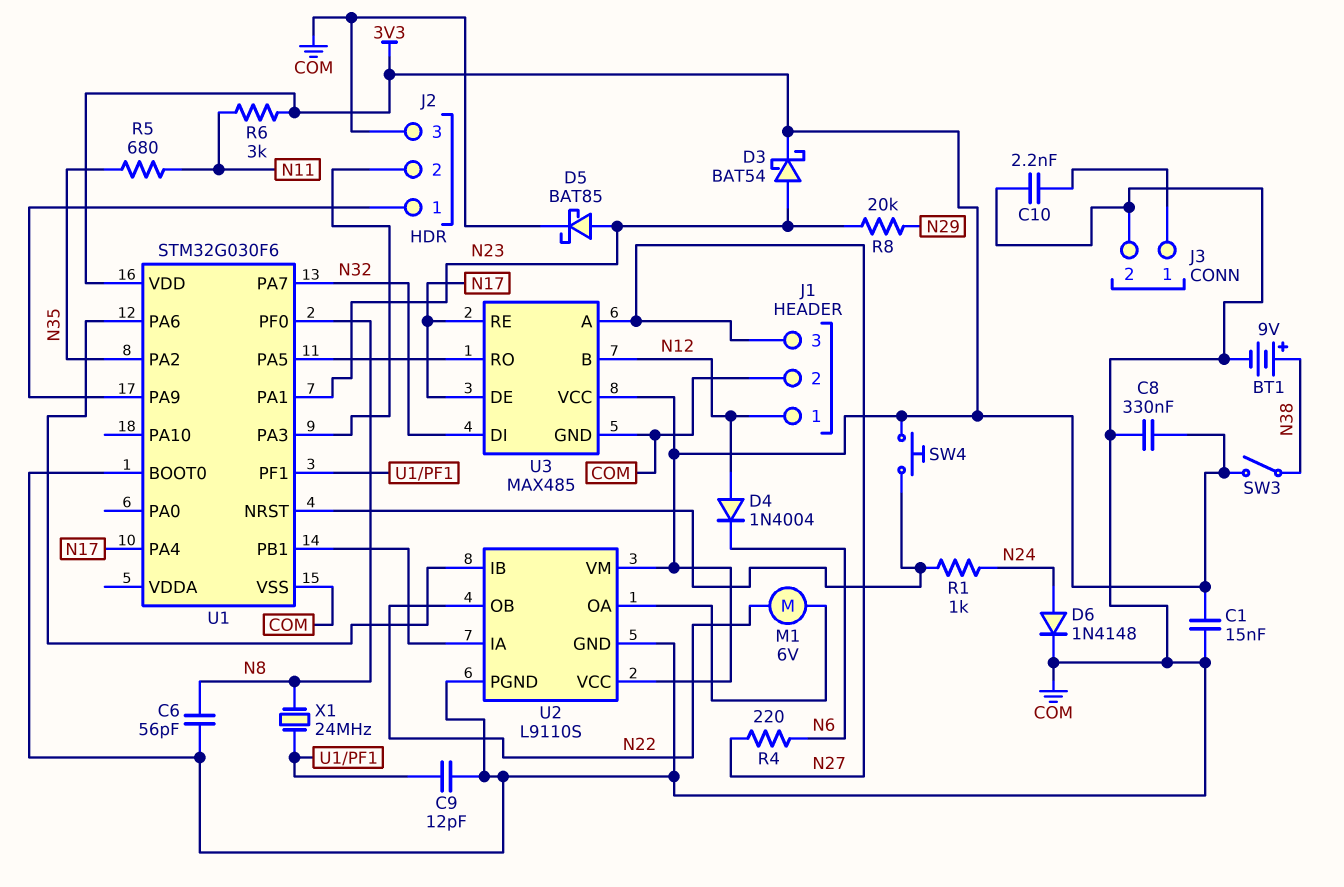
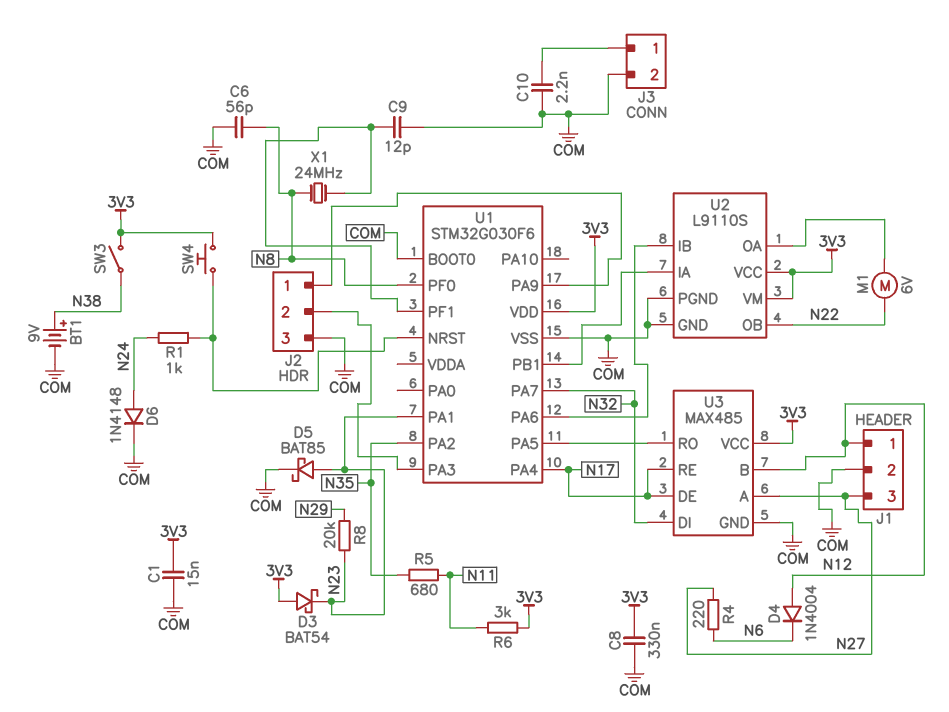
D3: schottky BAT54 (A N23, K 3V3) -> schottky BAT54 (A 3V3, K N23)

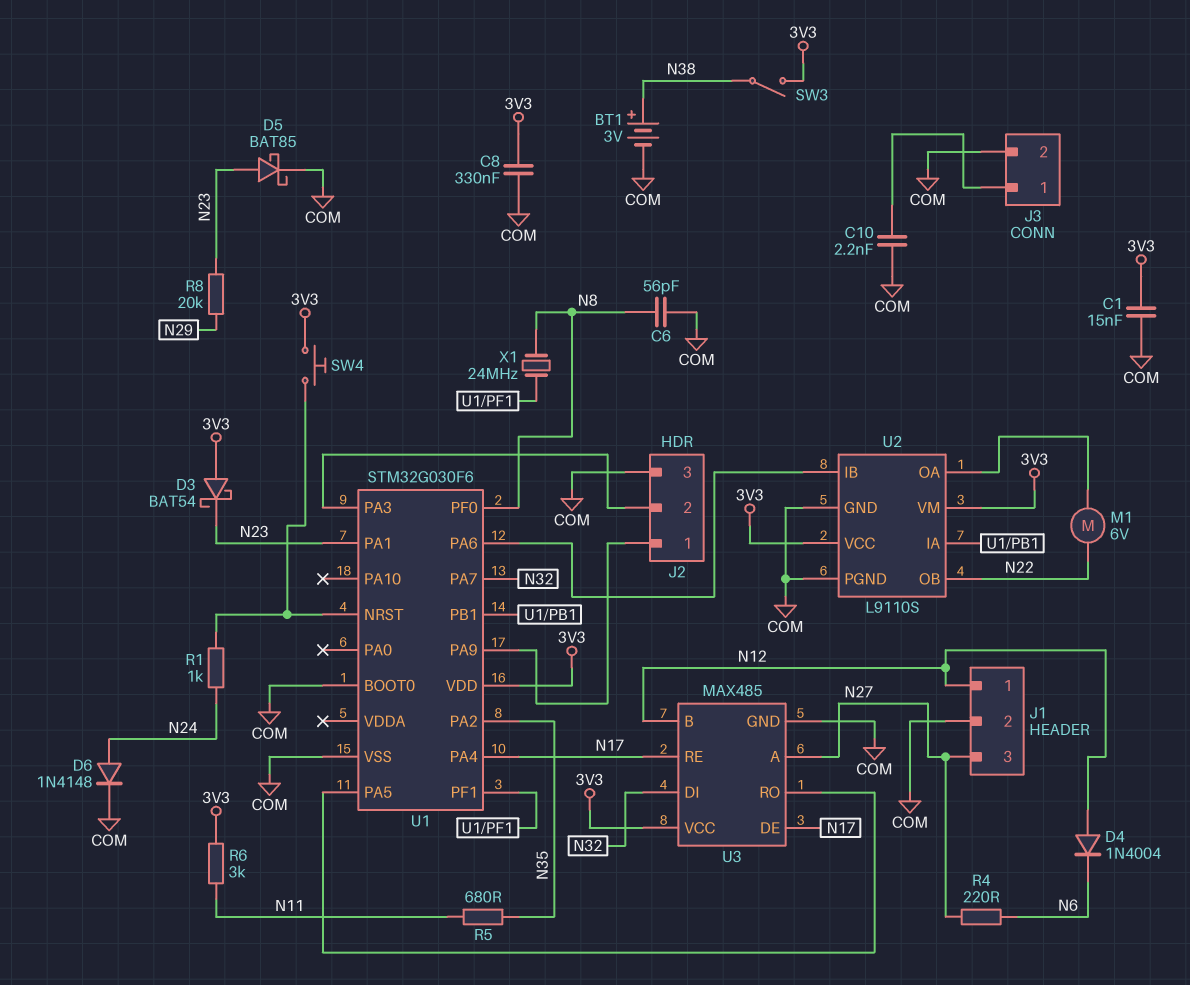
BT1: 9V (plus N38, minus COM) -> 3V (plus N38, minus COM)
C9: 12pF (COM, U1/PF1) -> none

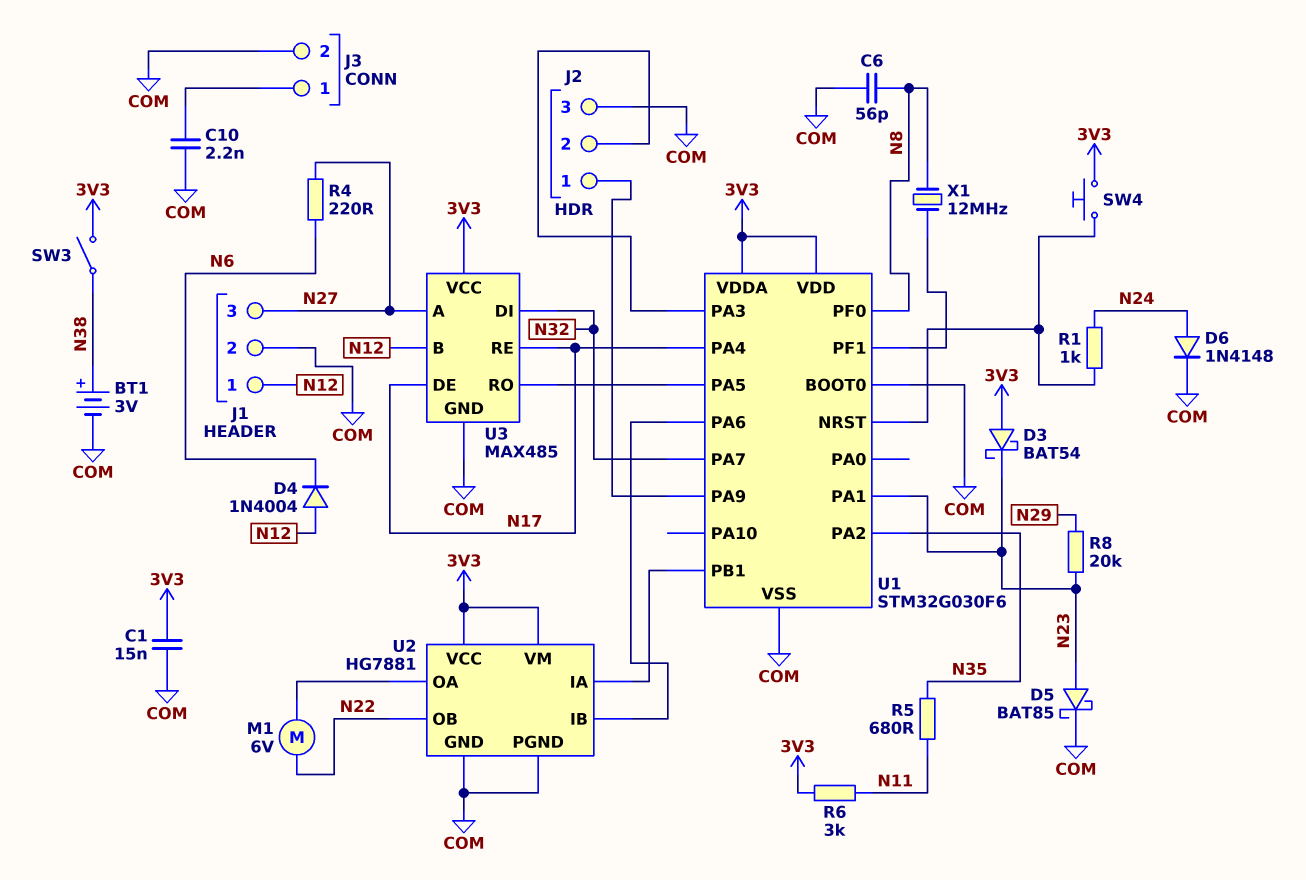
C8: 330nF (3V3, COM) -> none
U1 pin VDDA: none -> 3V3
U2: L9110S -> HG7881
X1: 24MHz (N8, U1/PF1) -> 12MHz (N8, U1/PF1)

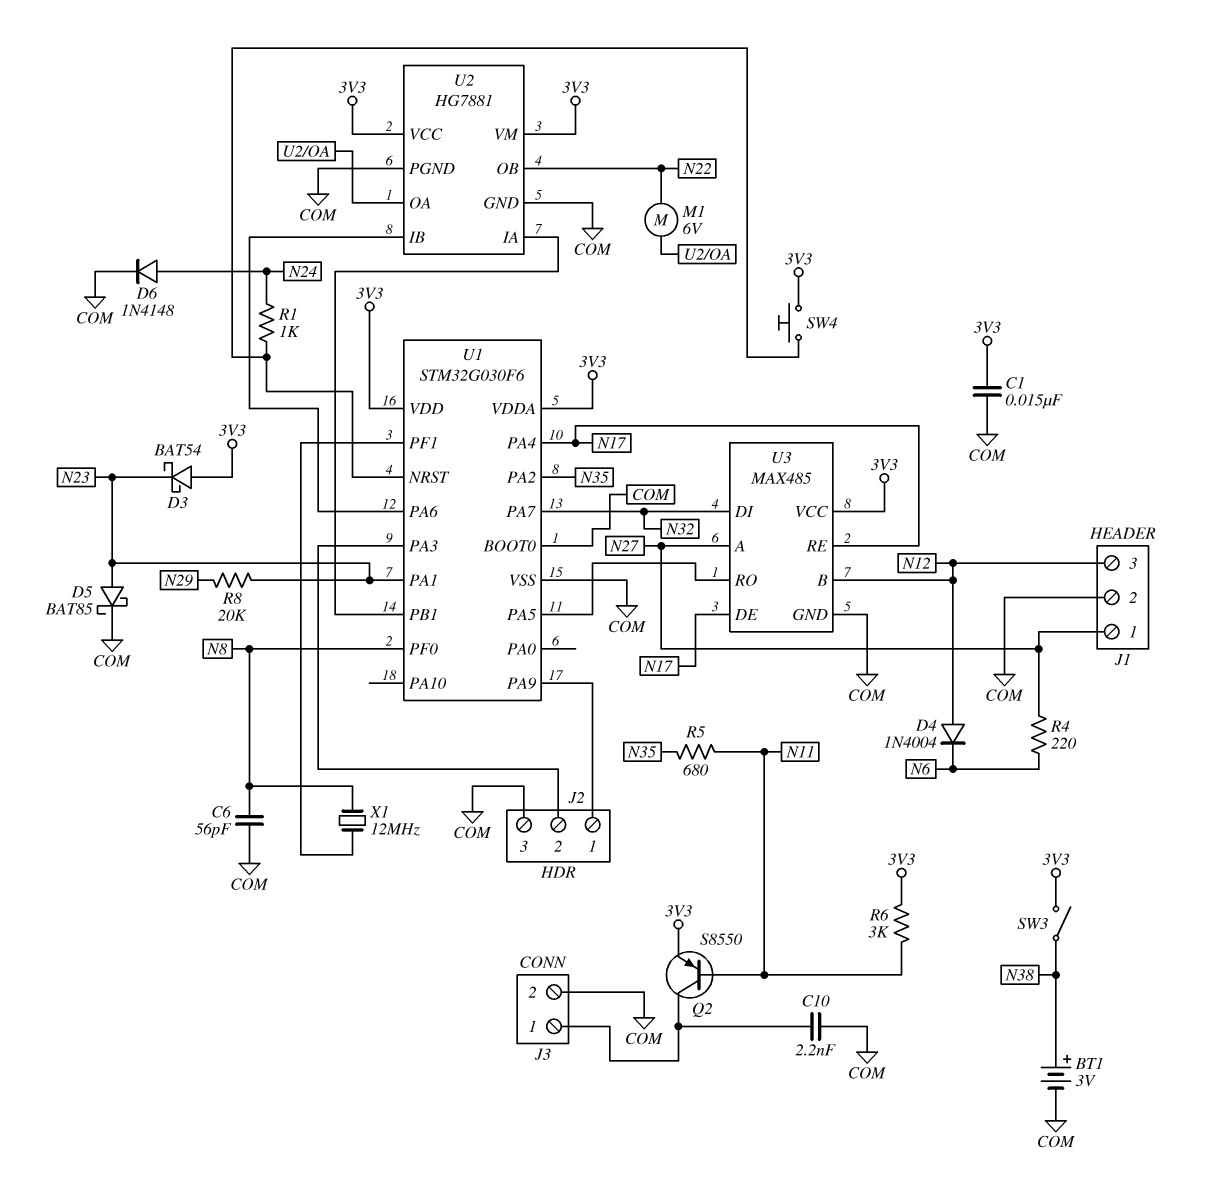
J1 pin 1: N12 -> N27
J1 pin 3: N27 -> N12
Q2: none -> PNP S8550 (B N11, C J3/1, E 3V3)

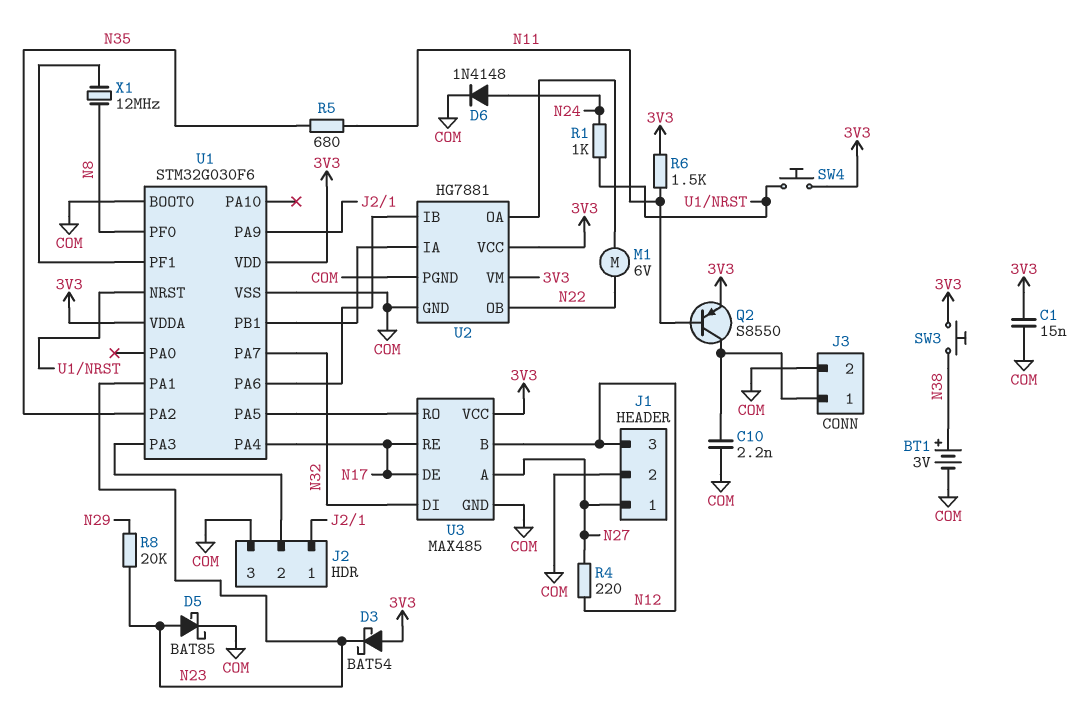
C6: 56pF (COM, N8) -> none
D4: diode 1N4004 (A N12, K N6) -> none
R4: 220 (N6, N27) -> 220 (N12, N27)
R6: 3k (3V3, N11) -> 1.5k (3V3, N11)
SW3: switch (3V3, N38) -> button (3V3, N38)

